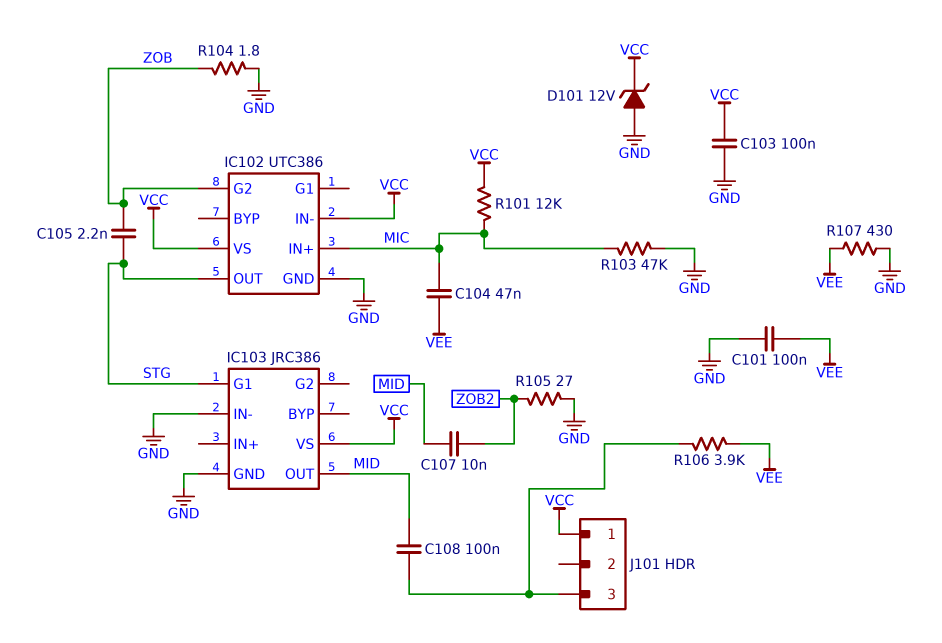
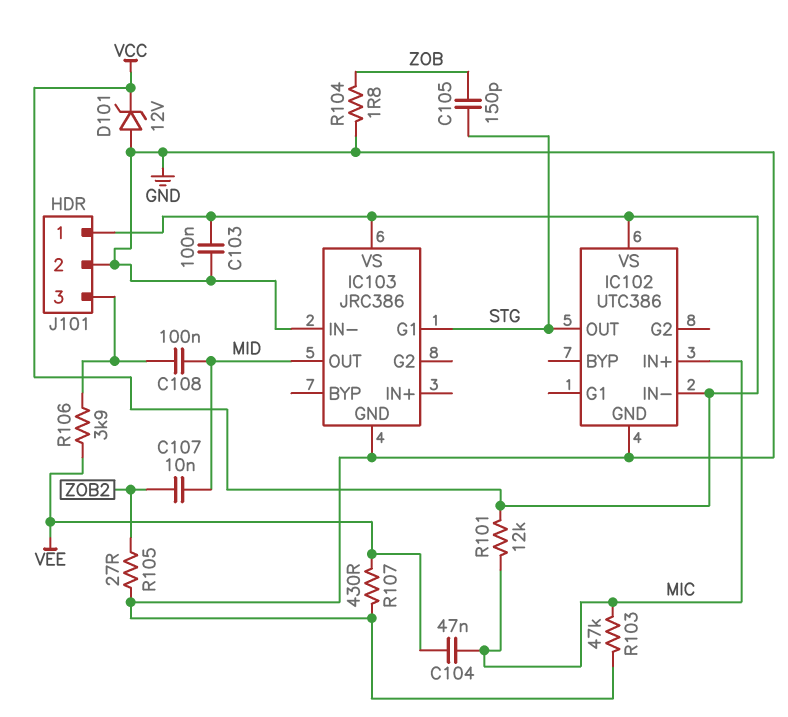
C101: 100nF (GND, VEE) -> none
C105: 2.2nF (STG, ZOB) -> 150pF (STG, ZOB)
IC102 pin G2: ZOB -> none
J101 pin 2: none -> GND

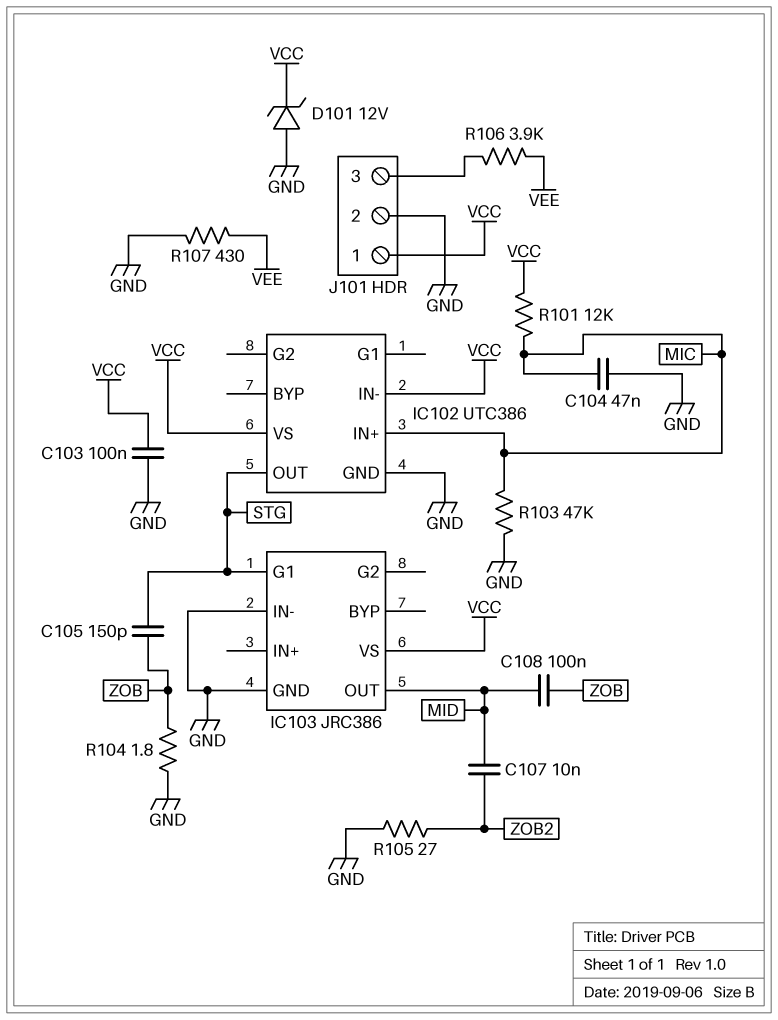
C104: 47nF (MIC, VEE) -> 47nF (GND, MIC)
C108: 100nF (J101/3, MID) -> 100nF (MID, ZOB)

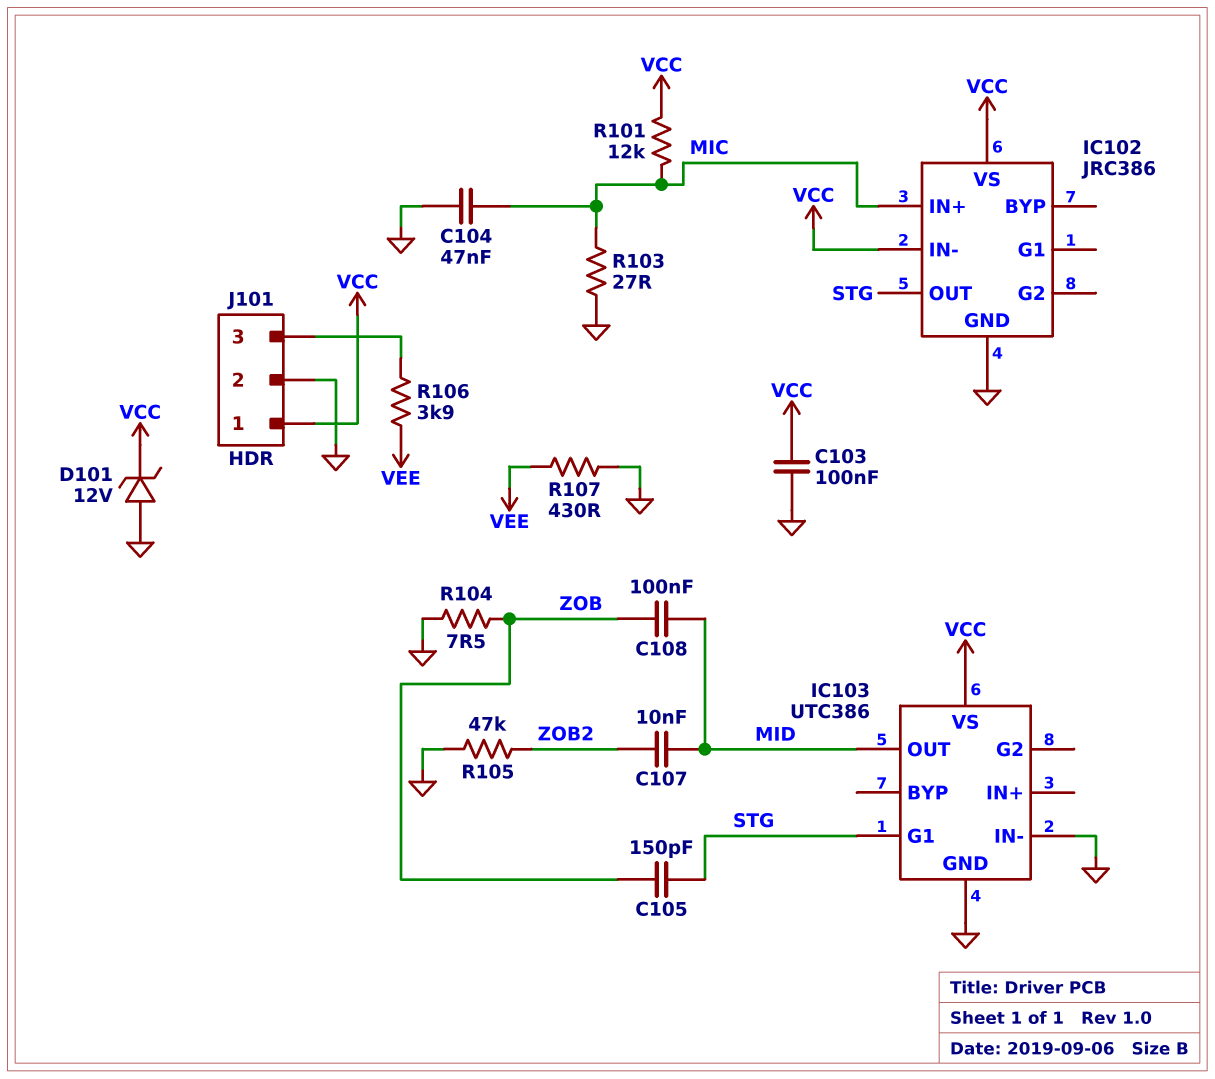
IC102: UTC386 -> JRC386
IC103: JRC386 -> UTC386
R103: 47k (GND, MIC) -> 27 (GND, MIC)
R104: 1.8 (GND, ZOB) -> 7.5 (GND, ZOB)
R105: 27 (GND, ZOB2) -> 47k (GND, ZOB2)

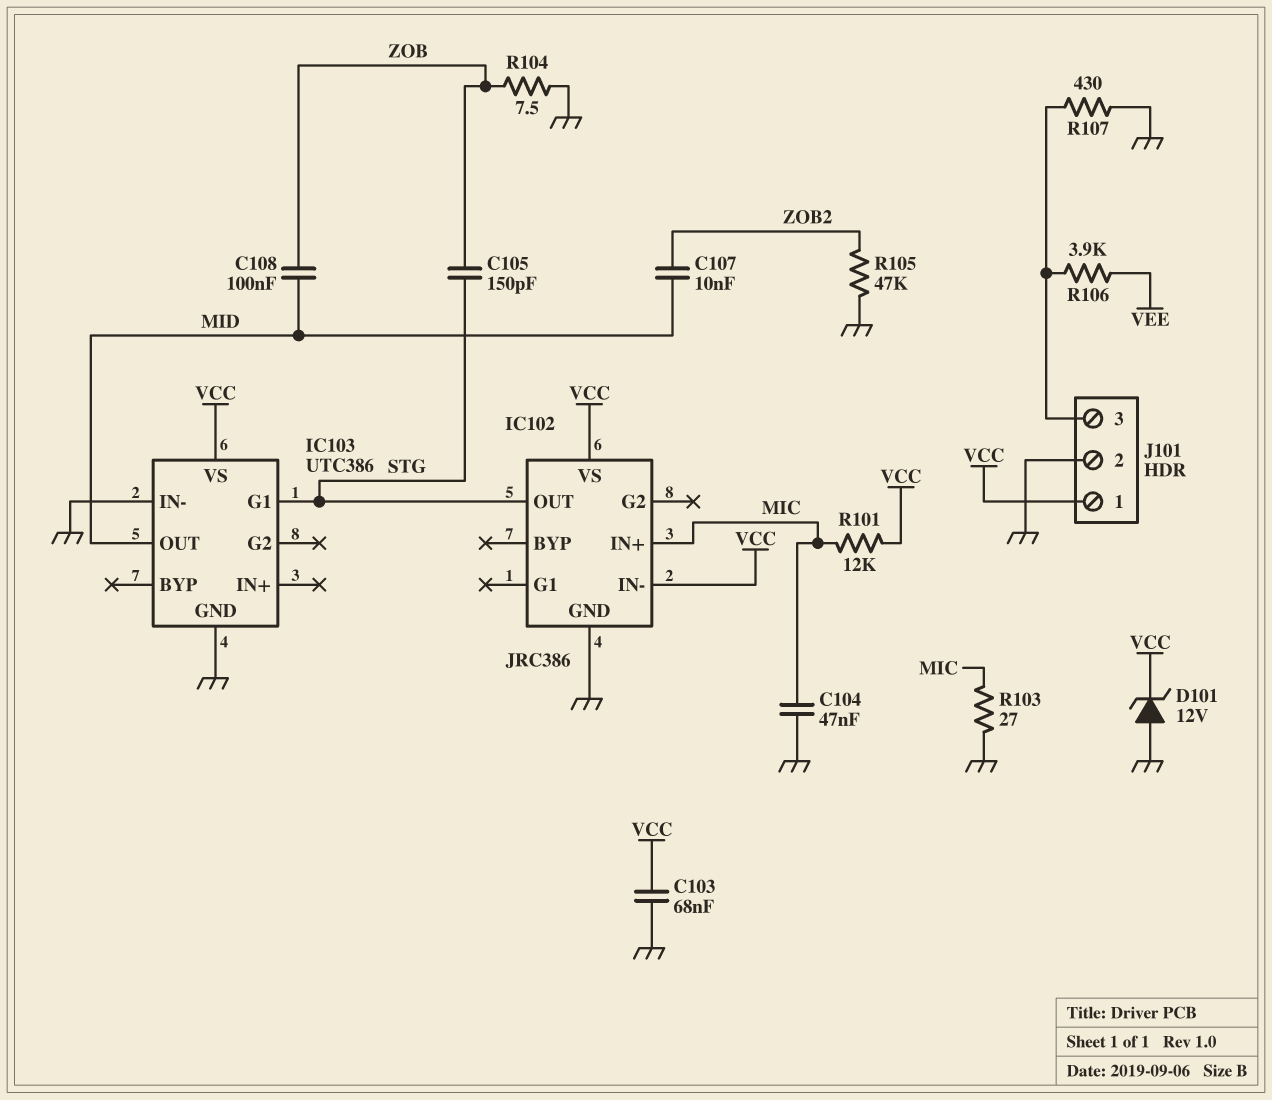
C103: 100nF (GND, VCC) -> 68nF (GND, VCC)
R107: 430 (GND, VEE) -> 430 (GND, J101/3)

